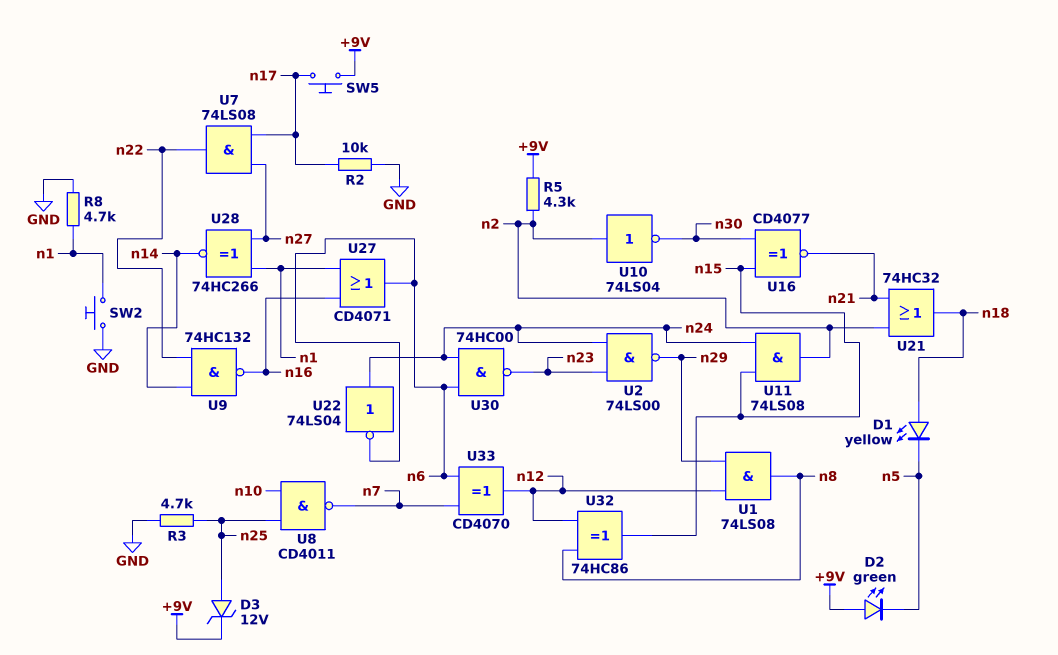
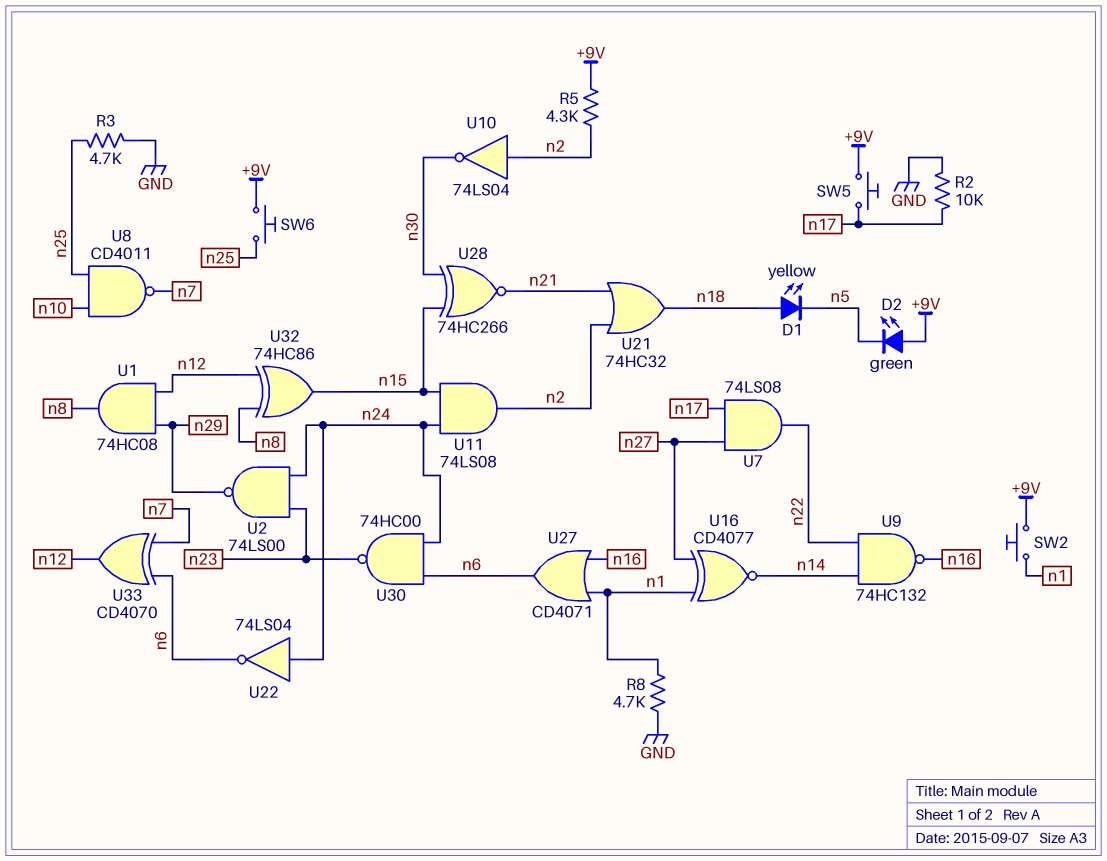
D3: zener 12V (A n25, K +9V) -> none
SW2: button (GND, n1) -> button (+9V, n1)
SW6: none -> button (+9V, n25)
U1: AND 74LS08 (in n12, in n29, out n8) -> AND 74HC08 (in n12, in n29, out n8)
U16: XNOR CD4077 (in n15, in n30, out n21) -> XNOR CD4077 (in n1, in n27, out n14)
U28: XNOR 74HC266 (in n1, in n27, out n14) -> XNOR 74HC266 (in n15, in n30, out n21)

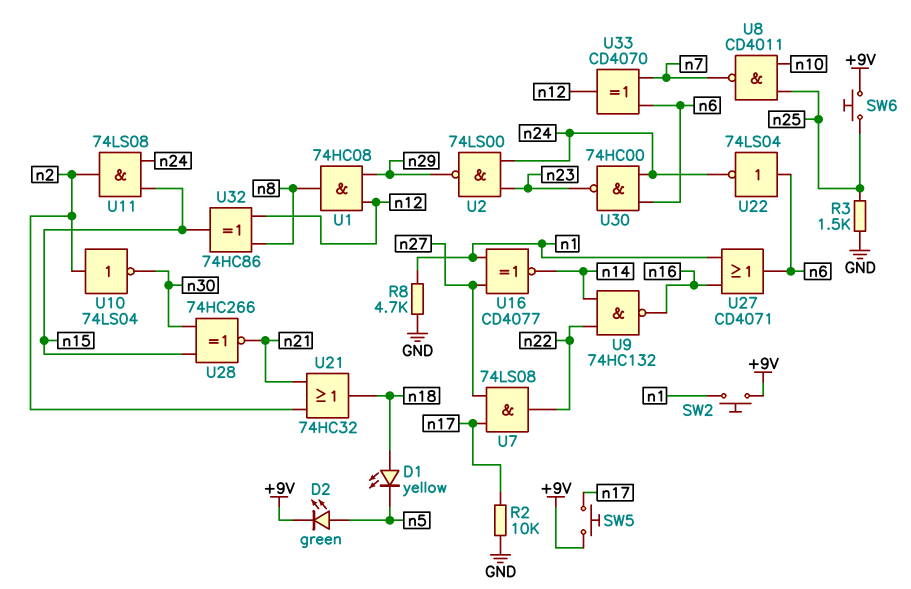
D2: LED green (A +9V, K n5) -> LED green (A n5, K +9V)
R3: 4.7k (GND, n25) -> 1.5k (GND, n25)
R5: 4.3k (+9V, n2) -> none
U22: NOT 74LS04 (in n24, out n6) -> NOT 74LS04 (in n6, out n24)

